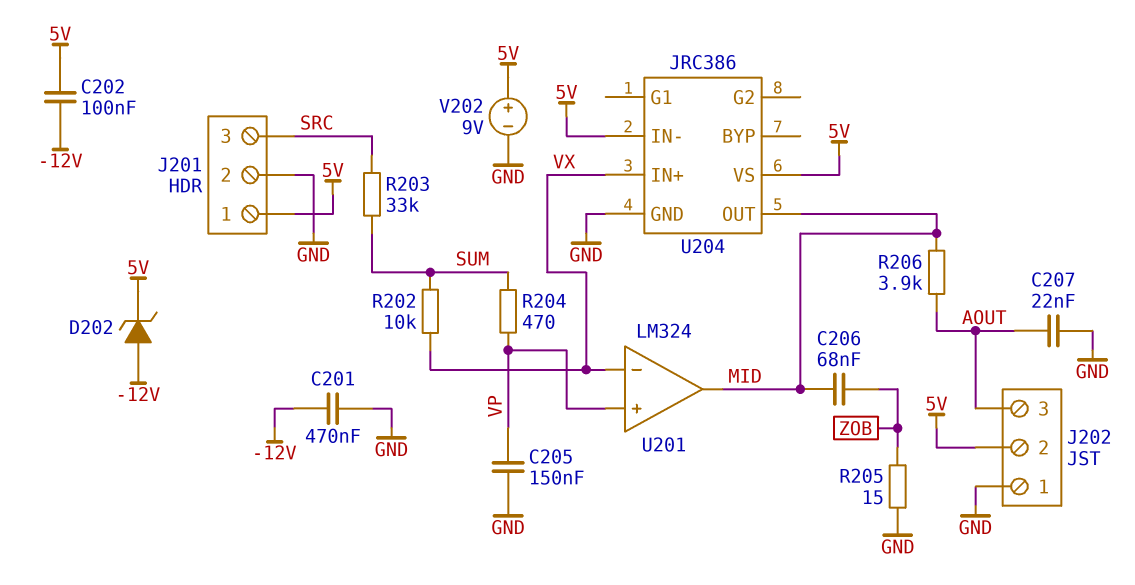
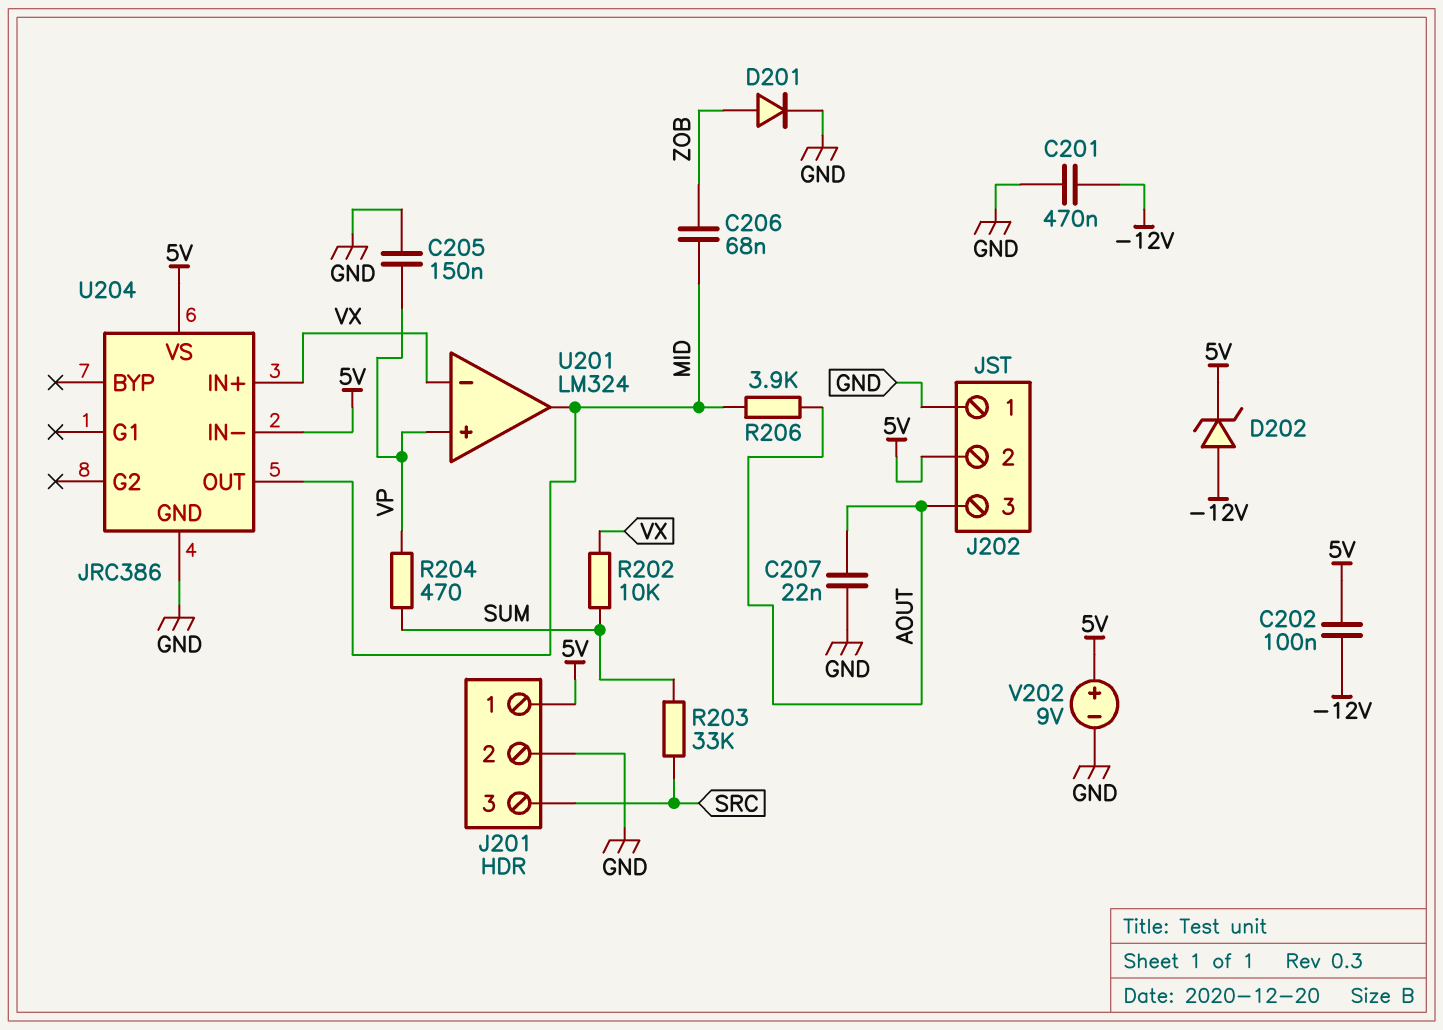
D201: none -> diode (A ZOB, K GND)
R205: 15 (GND, ZOB) -> none

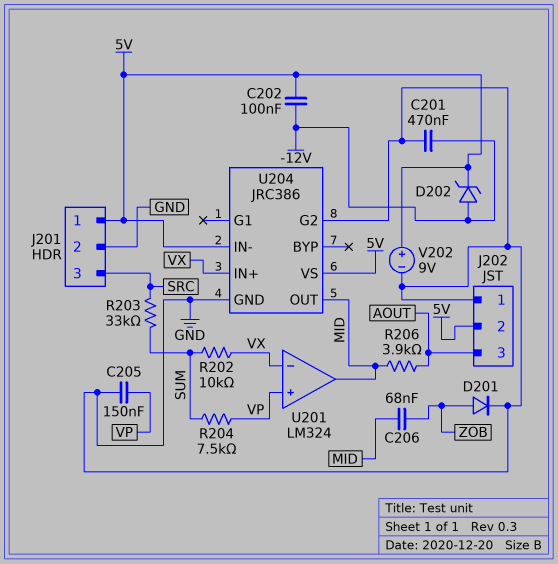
C207: 22nF (AOUT, GND) -> none
R204: 470 (SUM, VP) -> 7.5k (SUM, VP)
U204 pin G2: none -> GND

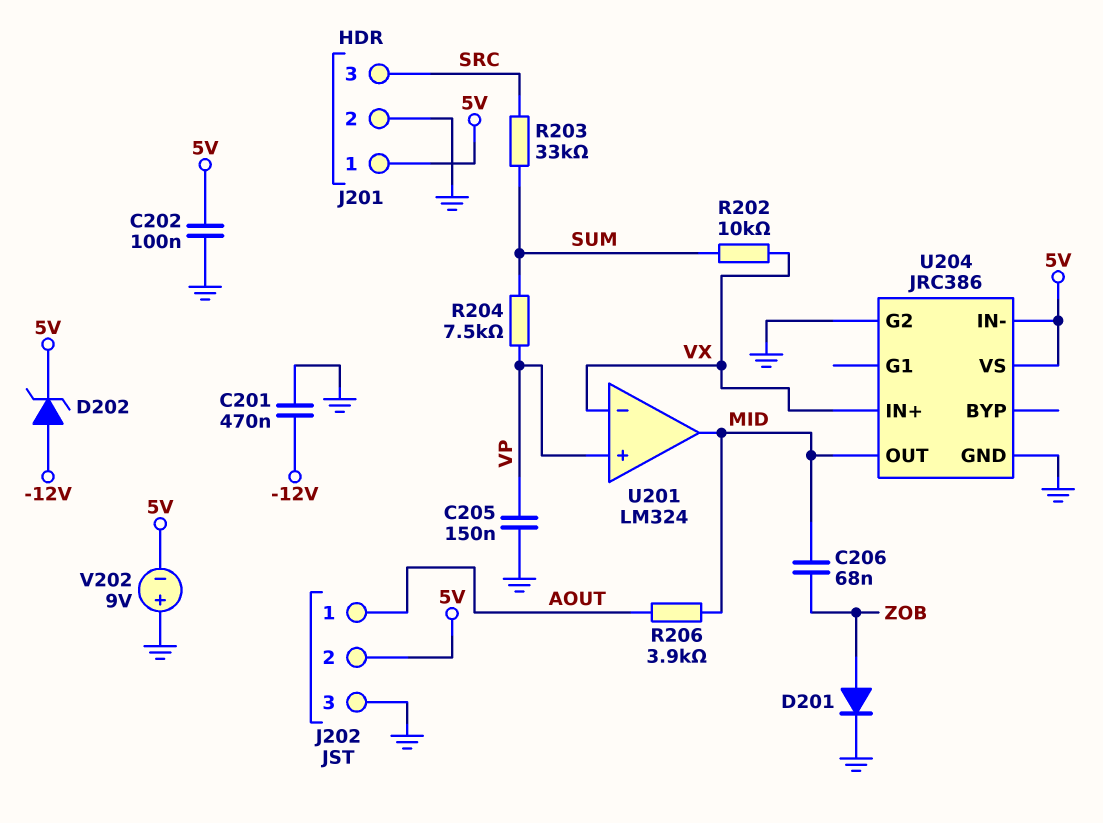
C202: 100nF (-12V, 5V) -> 100nF (5V, GND)
J202 pin 1: GND -> AOUT
J202 pin 3: AOUT -> GND
V202: 9V (plus 5V, minus GND) -> 9V (plus GND, minus 5V)

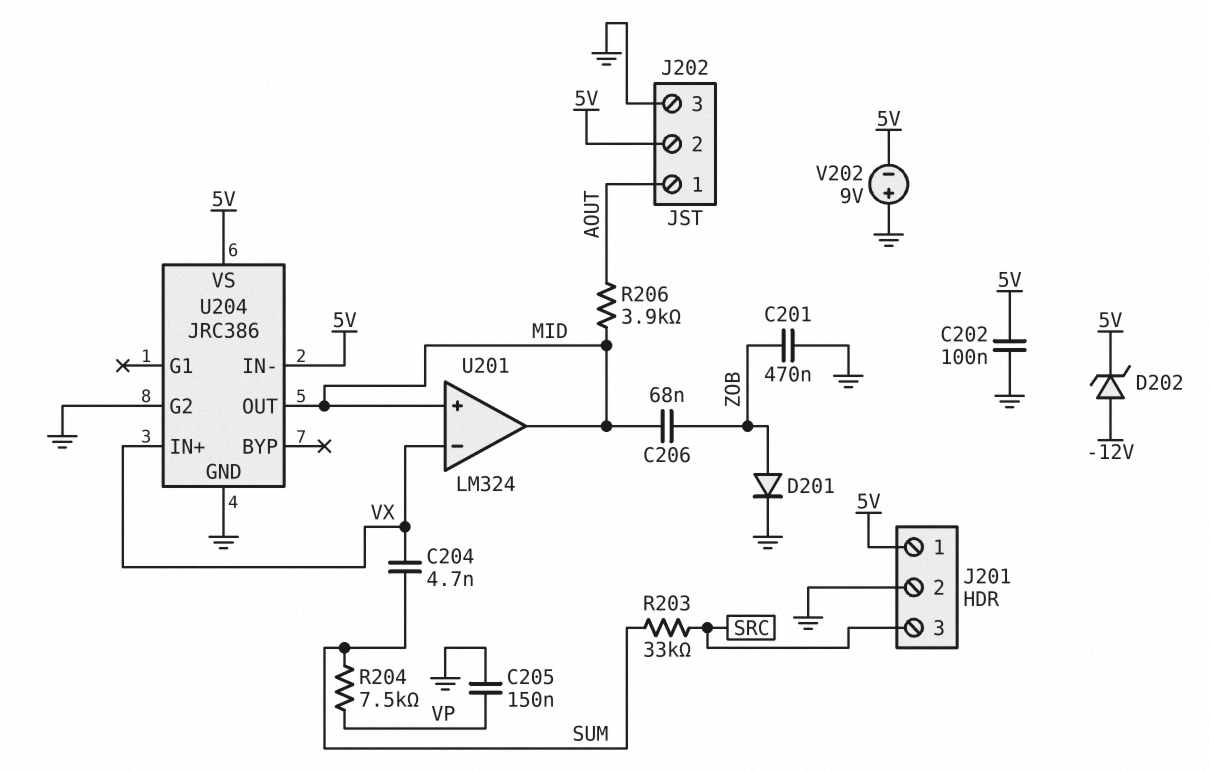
C201: 470nF (-12V, GND) -> 470nF (GND, ZOB)
C204: none -> 4.7nF (SUM, VX)
R202: 10k (SUM, VX) -> none
U201 pin in+: VP -> MID

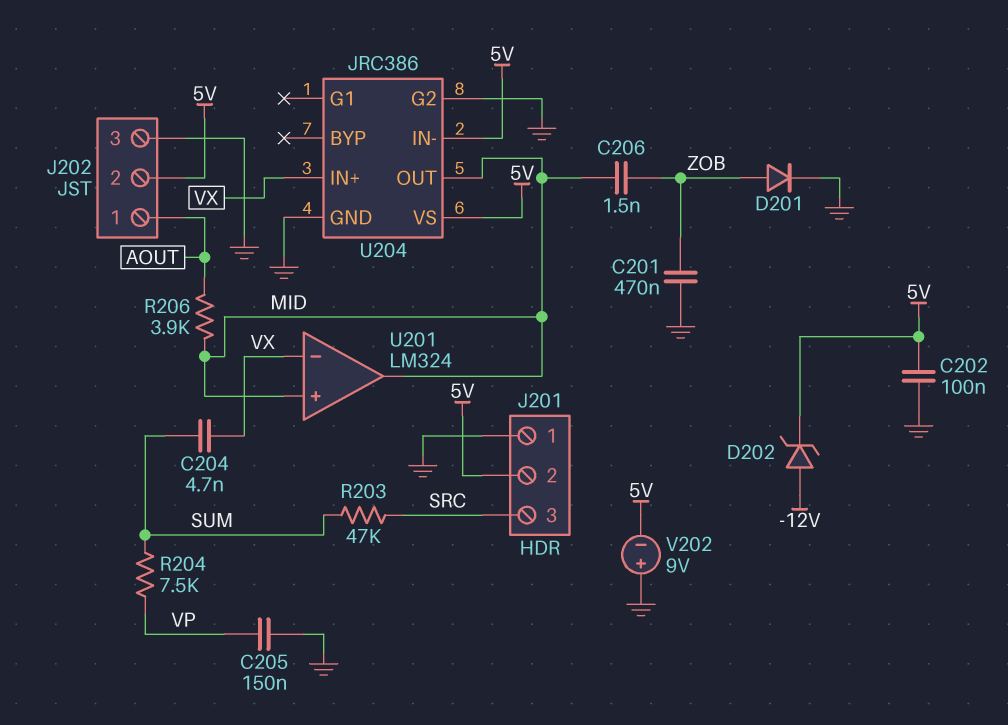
C206: 68nF (MID, ZOB) -> 1.5nF (MID, ZOB)
J201 pin 1: 5V -> GND
J201 pin 2: GND -> 5V
R203: 33k (SRC, SUM) -> 47k (SRC, SUM)

